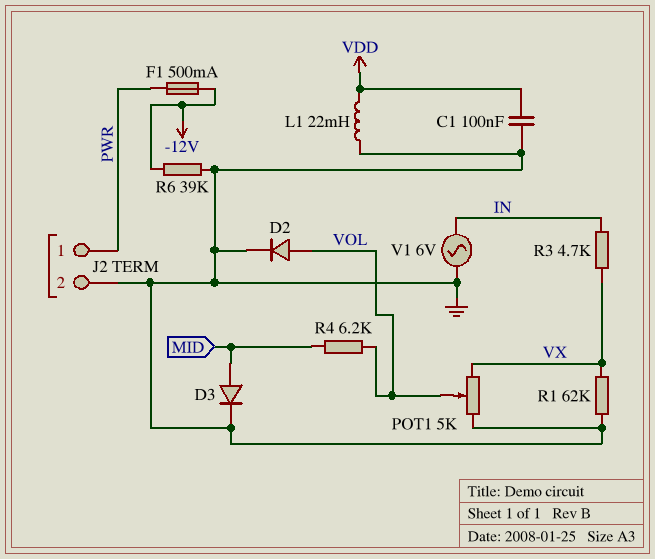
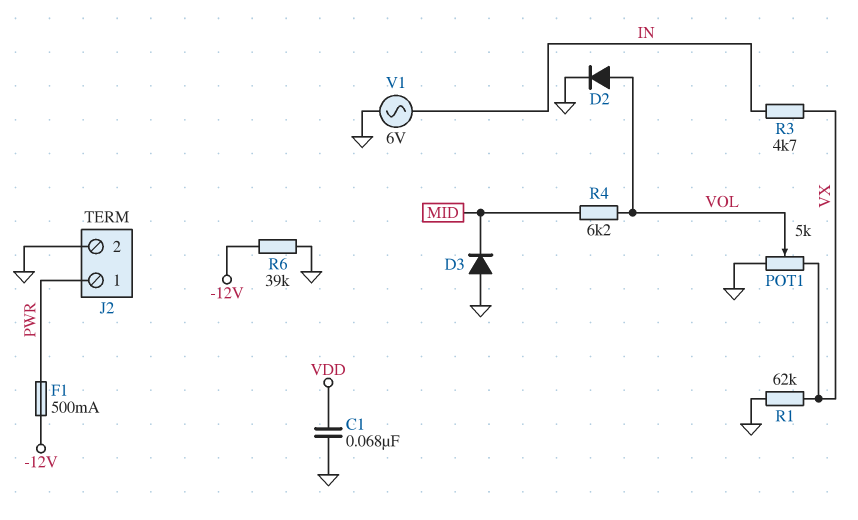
C1: 100nF (GND, VDD) -> 68nF (GND, VDD)
D3: diode (A MID, K GND) -> diode (A GND, K MID)
L1: 22mH (GND, VDD) -> none

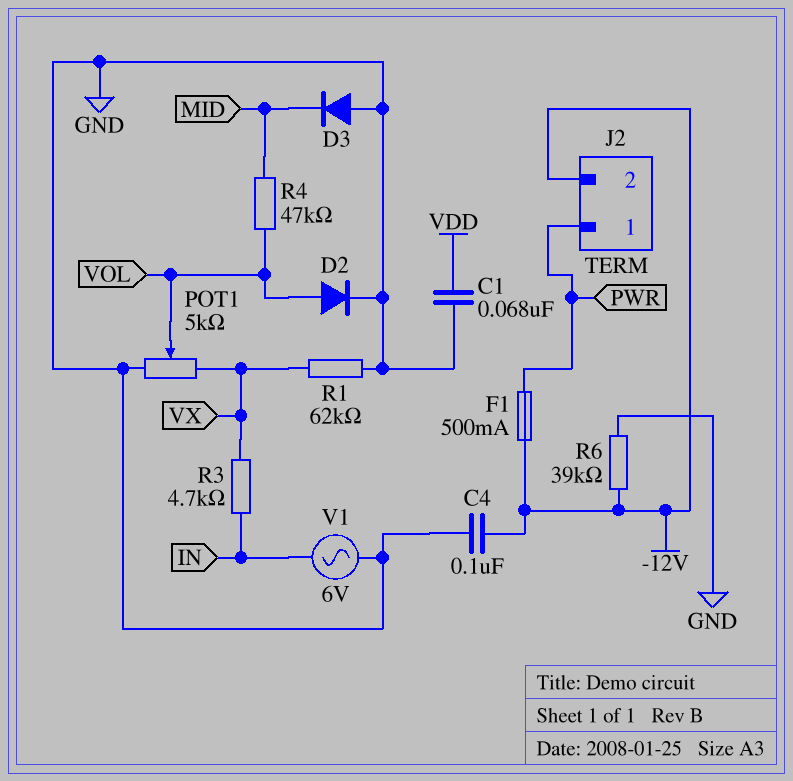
C4: none -> 100nF (-12V, GND)
J2 pin 2: GND -> -12V
R4: 6.2k (MID, VOL) -> 47k (MID, VOL)

